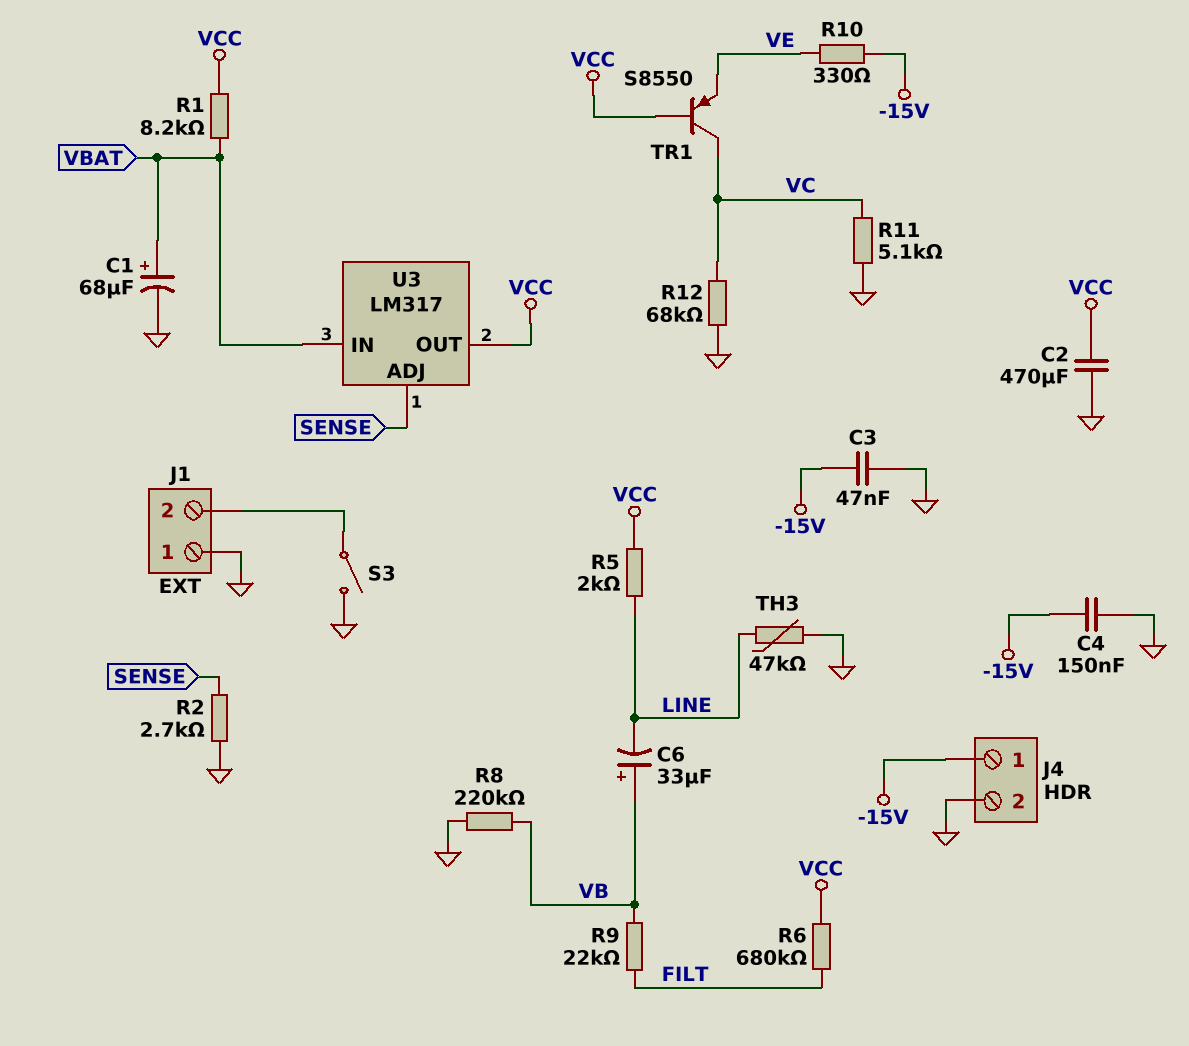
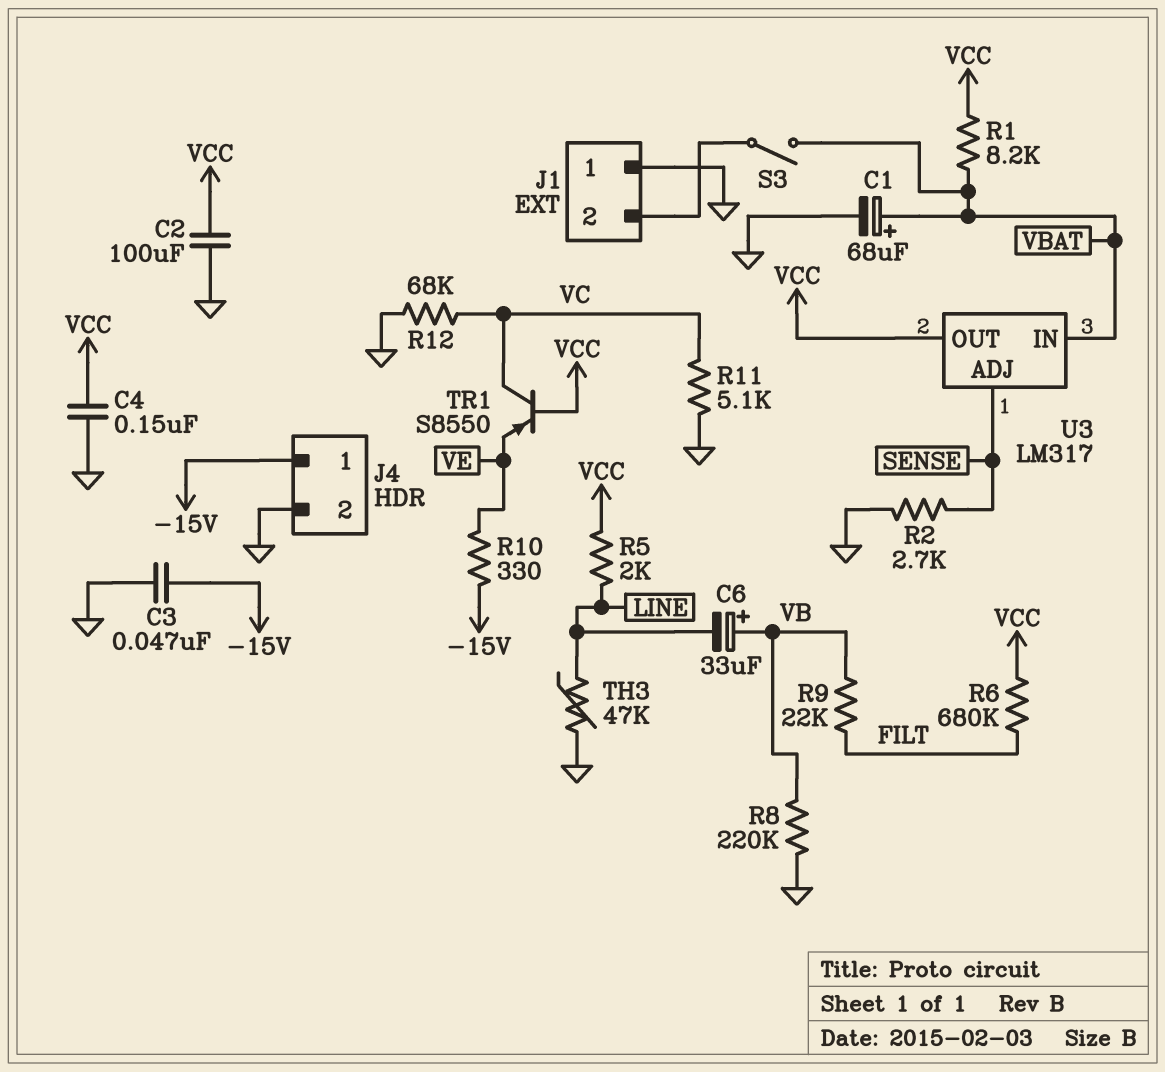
C2: 470uF (GND, VCC) -> 100uF (GND, VCC)
C4: 150nF (-15V, GND) -> 150nF (GND, VCC)
S3: switch (GND, J1/2) -> switch (J1/2, VBAT)

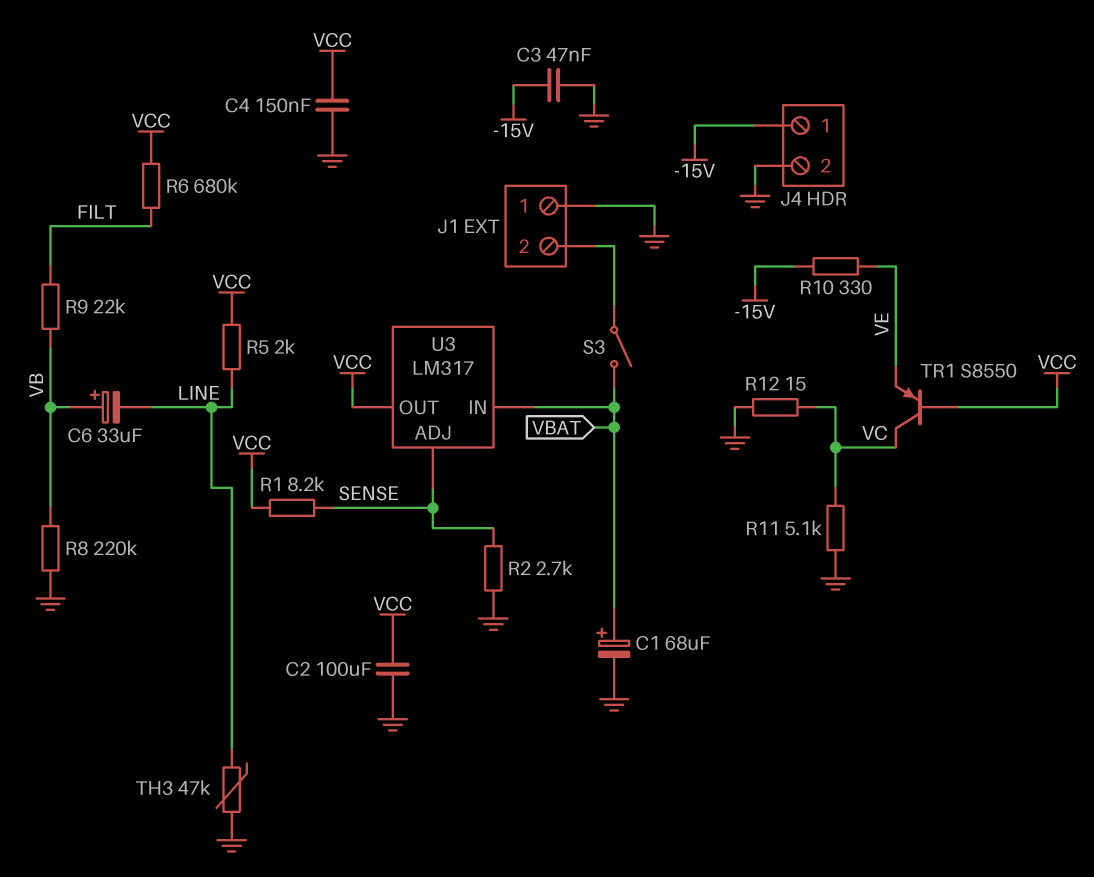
R1: 8.2k (VBAT, VCC) -> 8.2k (SENSE, VCC)
R12: 68k (GND, VC) -> 15 (GND, VC)

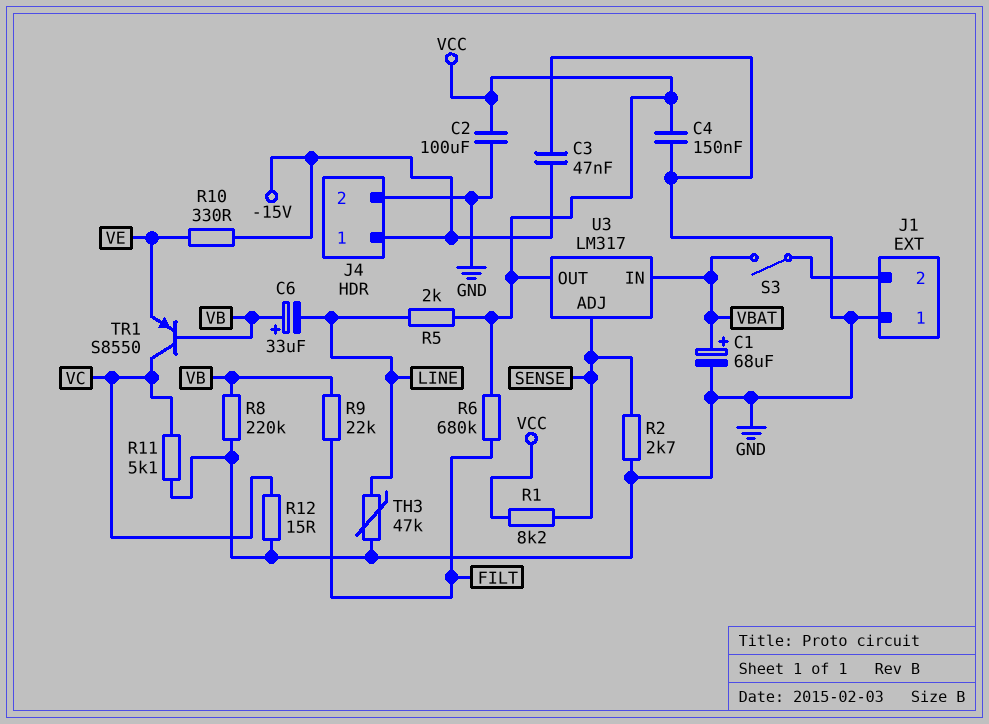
TR1: PNP S8550 (B VCC, C VC, E VE) -> PNP S8550 (B VB, C VC, E VE)

